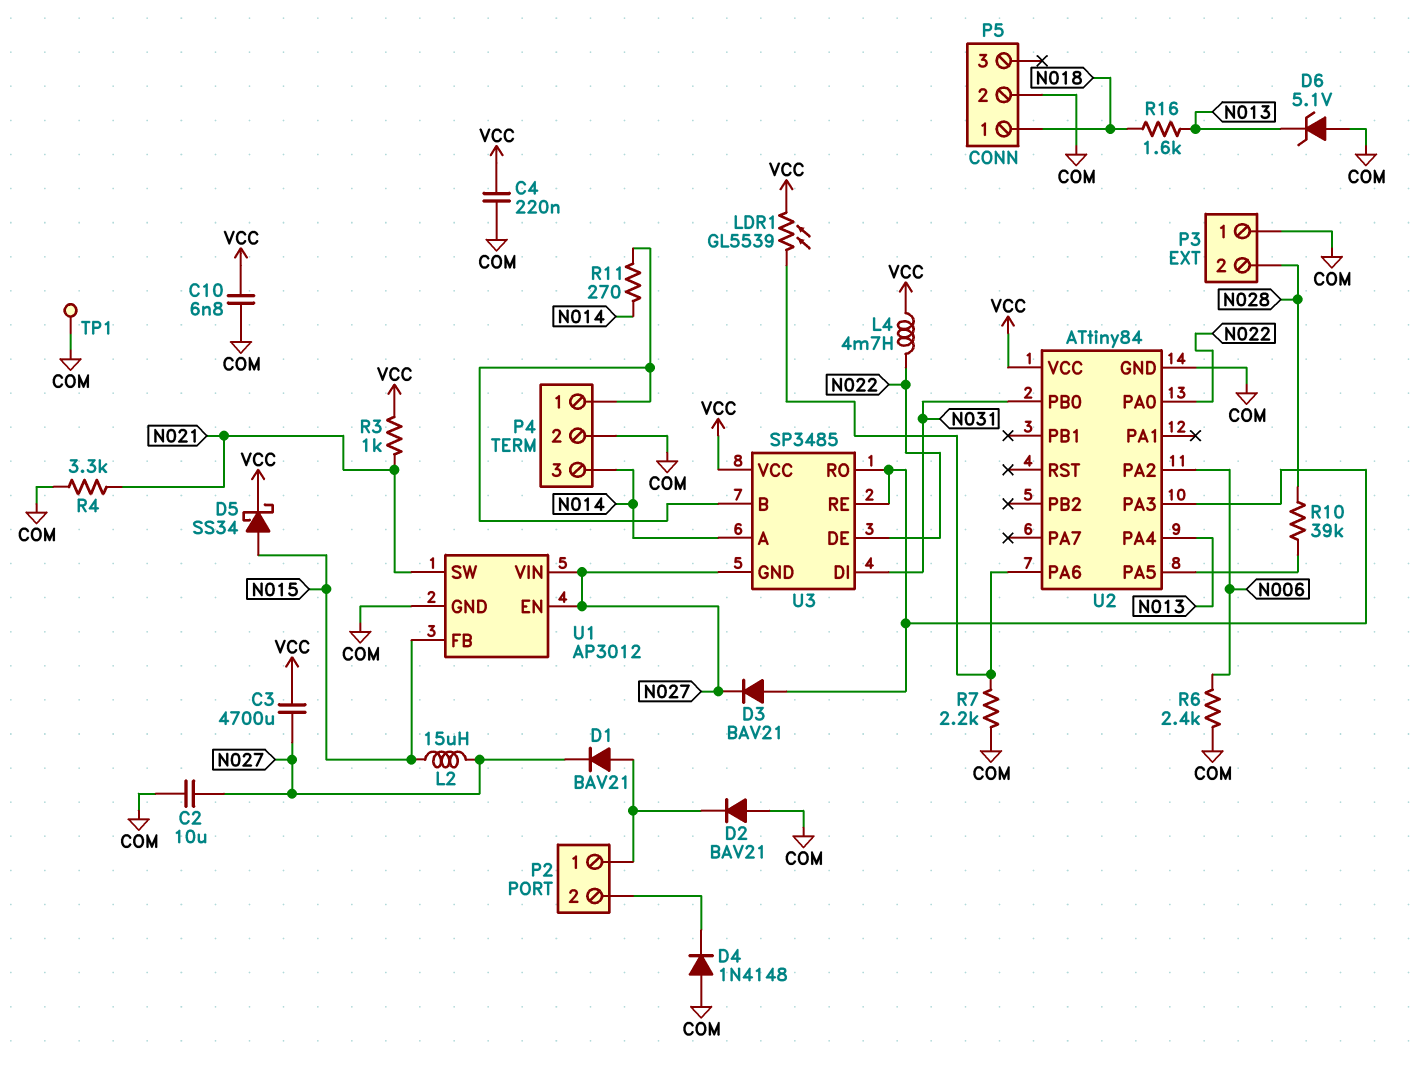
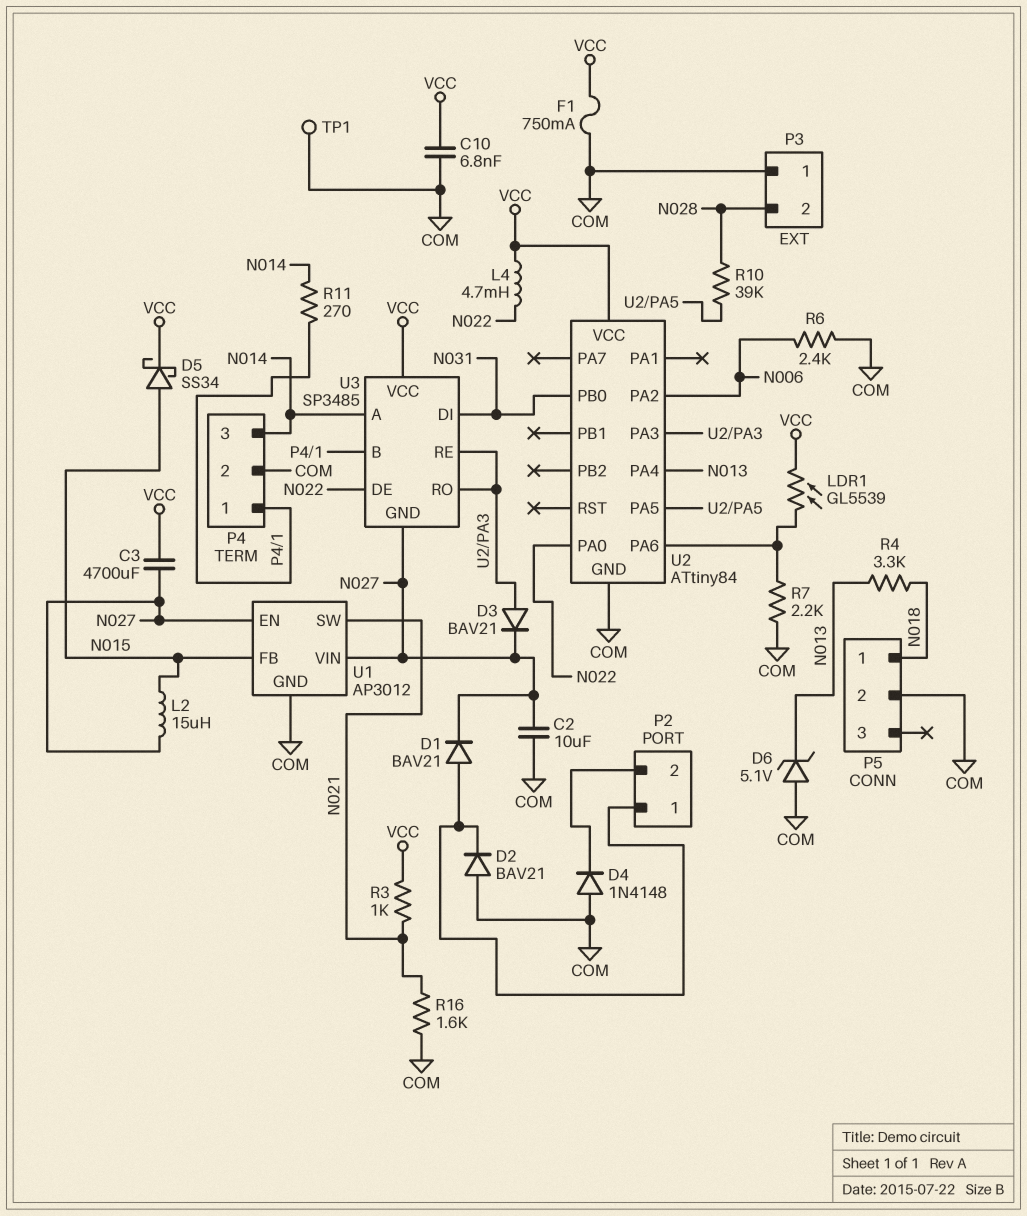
C4: 220nF (COM, VCC) -> none
F1: none -> 750mA (COM, VCC)
R4: 3.3k (COM, N021) -> 3.3k (N013, N018)
R16: 1.6k (N013, N018) -> 1.6k (COM, N021)

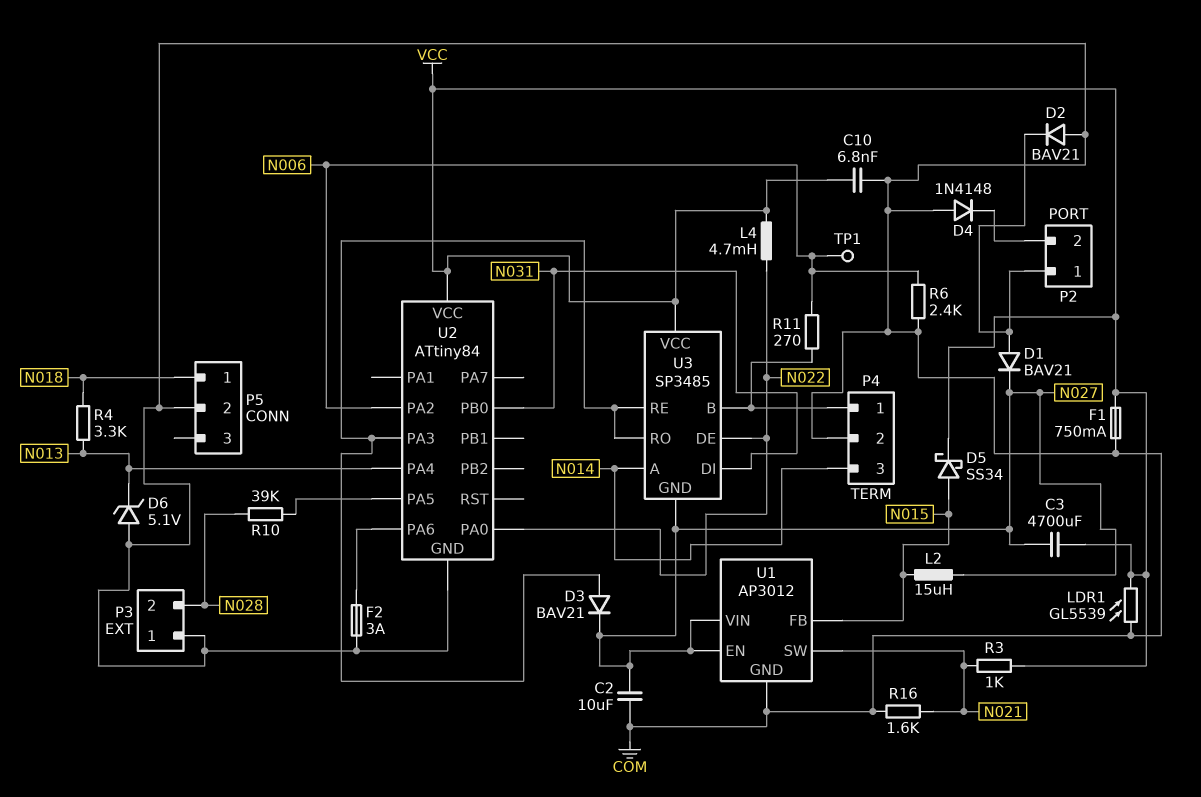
F2: none -> 3A (COM, U2/PA6)
LDR1: GL5539 (U2/PA6, VCC) -> GL5539 (COM, VCC)
R7: 2.2k (COM, U2/PA6) -> none
R11: 270 (N014, P4/1) -> 270 (N006, P4/1)
TP1: test point (COM) -> test point (N006)

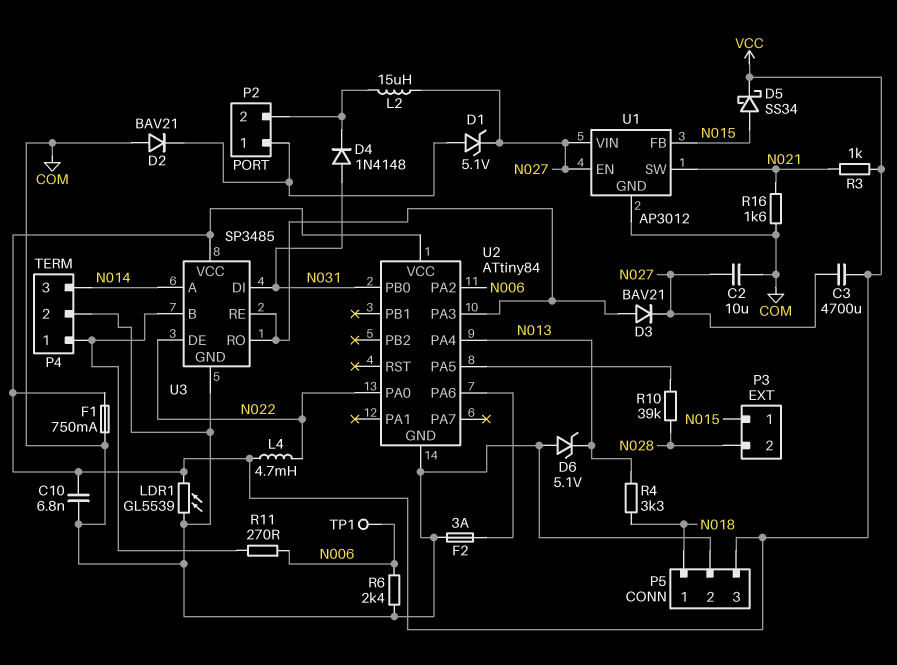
D1: diode BAV21 (A P2/1, K N027) -> zener 5.1V (A P2/1, K N027)
D4: diode 1N4148 (A COM, K P2/2) -> diode 1N4148 (A N031, K P2/2)
L2: 15uH (N015, N027) -> 15uH (N027, P2/2)
P3 pin 1: COM -> N015
P5 pin 3: none -> VCC
U3 pin GND: N027 -> COM

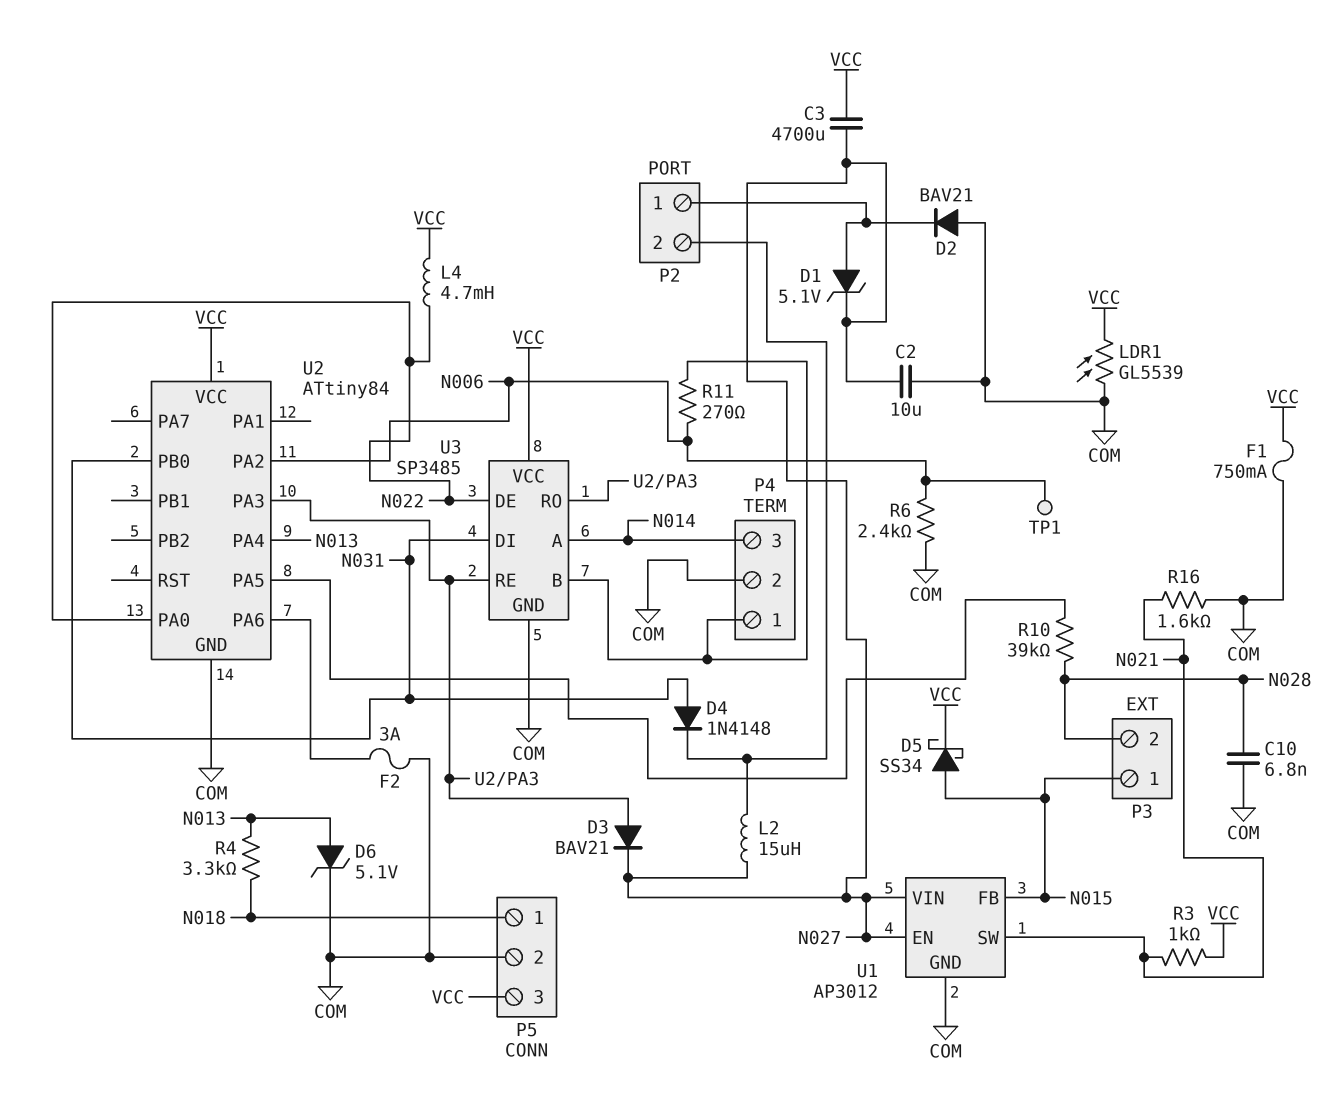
C10: 6.8nF (COM, VCC) -> 6.8nF (COM, N028)
D6: zener 5.1V (A COM, K N013) -> zener 5.1V (A N013, K COM)

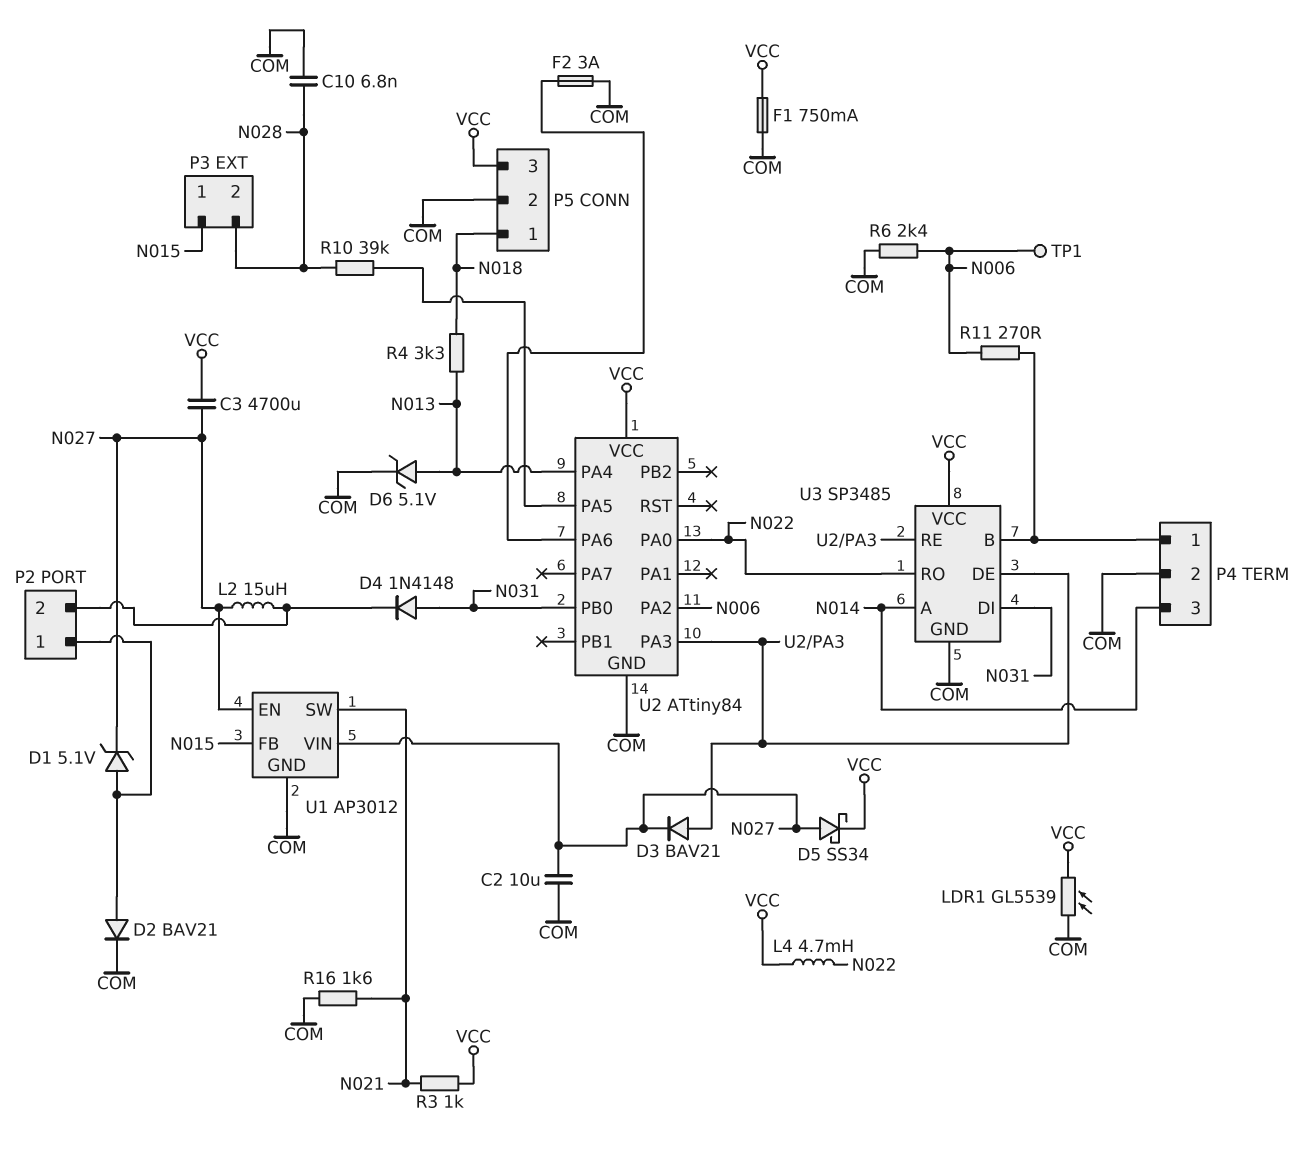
D2: diode BAV21 (A COM, K P2/1) -> diode BAV21 (A P2/1, K COM)
D5: schottky SS34 (A N015, K VCC) -> schottky SS34 (A N027, K VCC)
U3 pin DE: N022 -> U2/PA3
U3 pin RO: U2/PA3 -> N022

